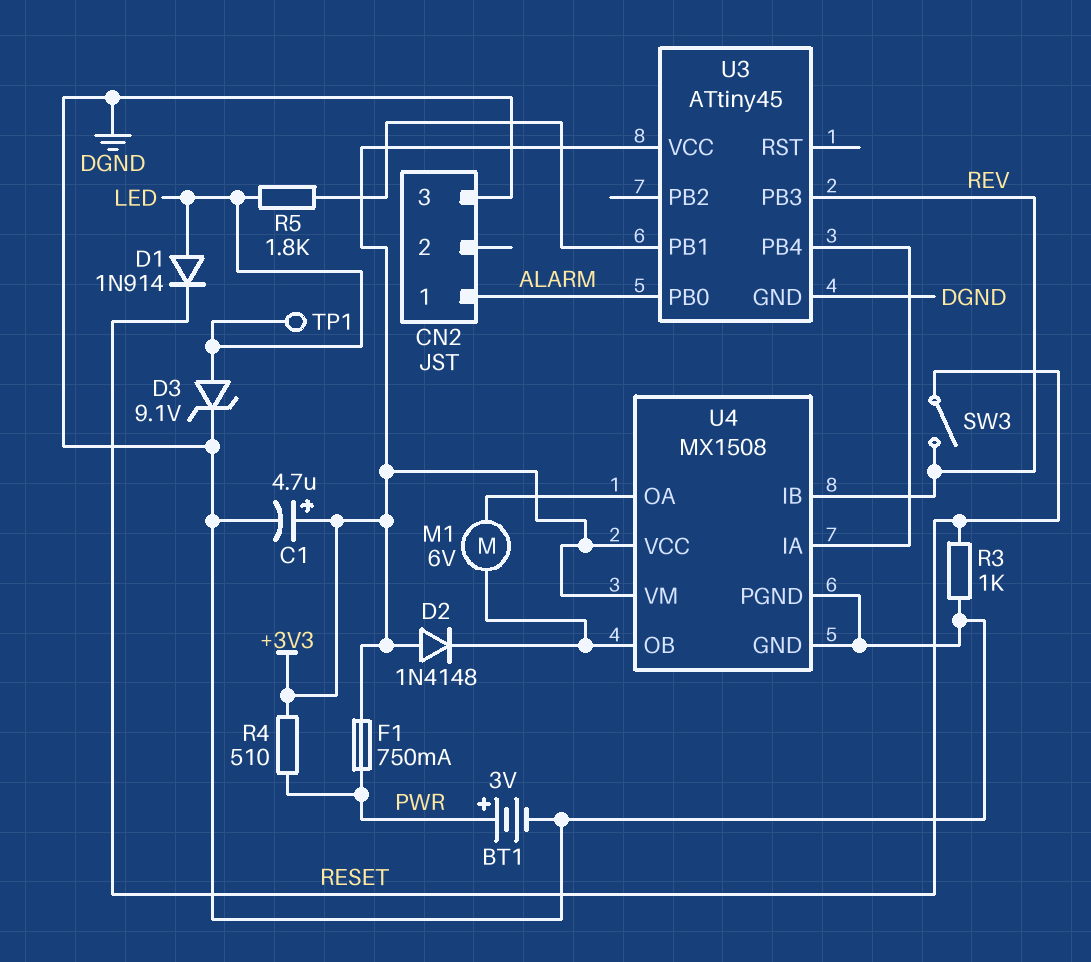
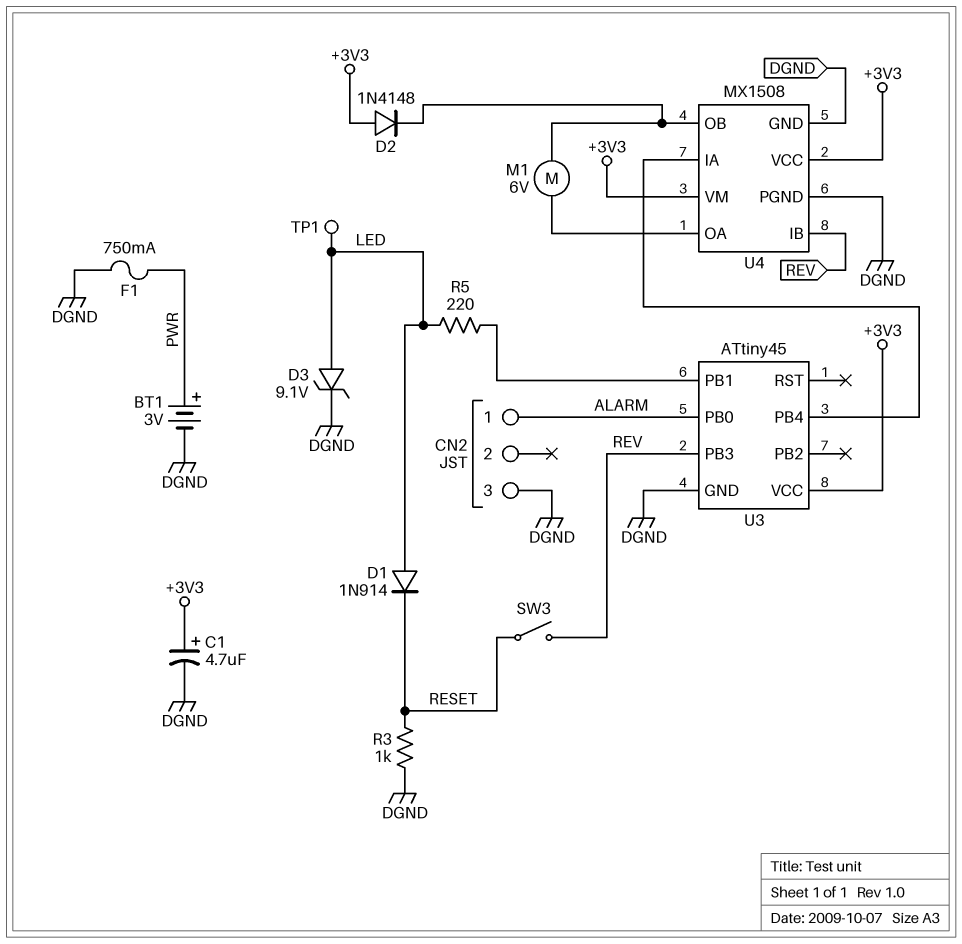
F1: 750mA (+3V3, PWR) -> 750mA (DGND, PWR)
R4: 510 (+3V3, PWR) -> none
R5: 1.8k (LED, U3/PB1) -> 220 (LED, U3/PB1)

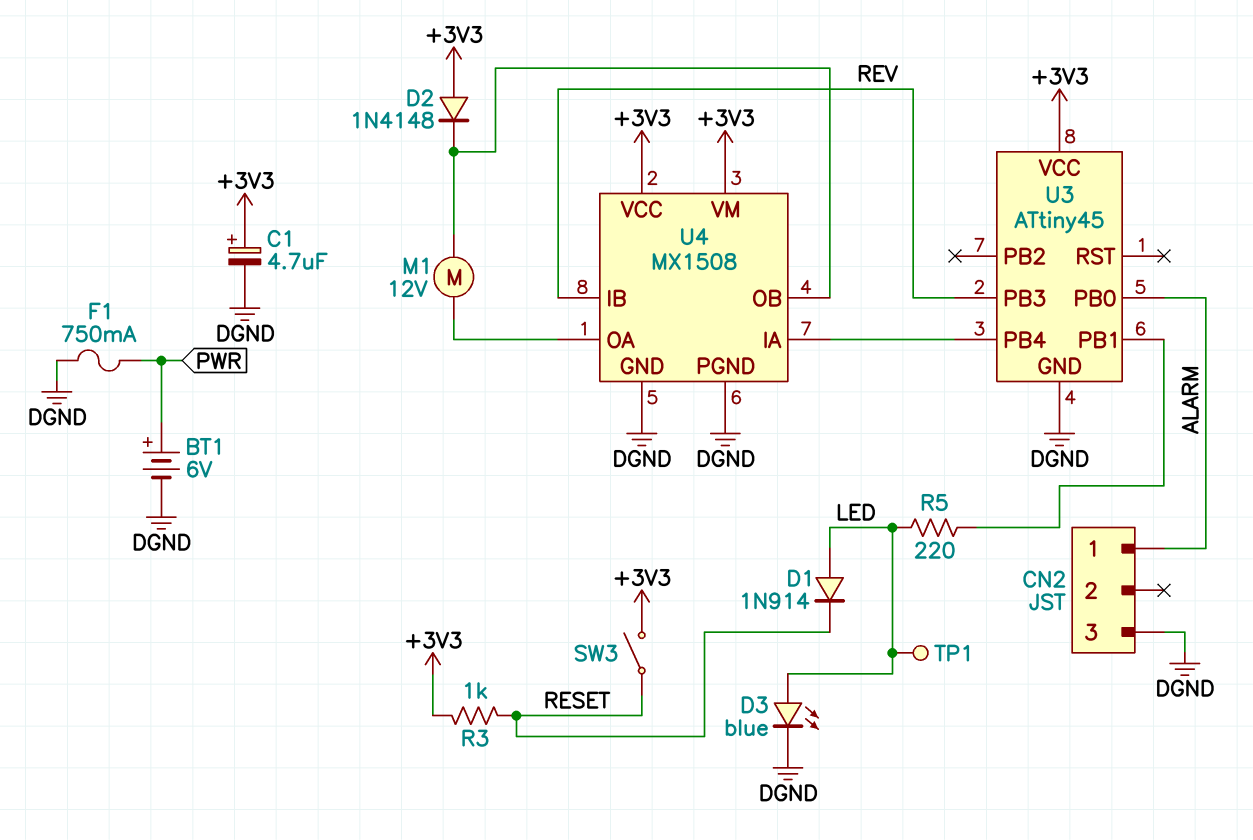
BT1: 3V (plus PWR, minus DGND) -> 6V (plus PWR, minus DGND)
D3: zener 9.1V (A LED, K DGND) -> LED blue (A LED, K DGND)
M1: motor 6V (U4/OA, U4/OB) -> motor 12V (U4/OA, U4/OB)
R3: 1k (DGND, RESET) -> 1k (+3V3, RESET)
SW3: switch (RESET, REV) -> switch (+3V3, RESET)

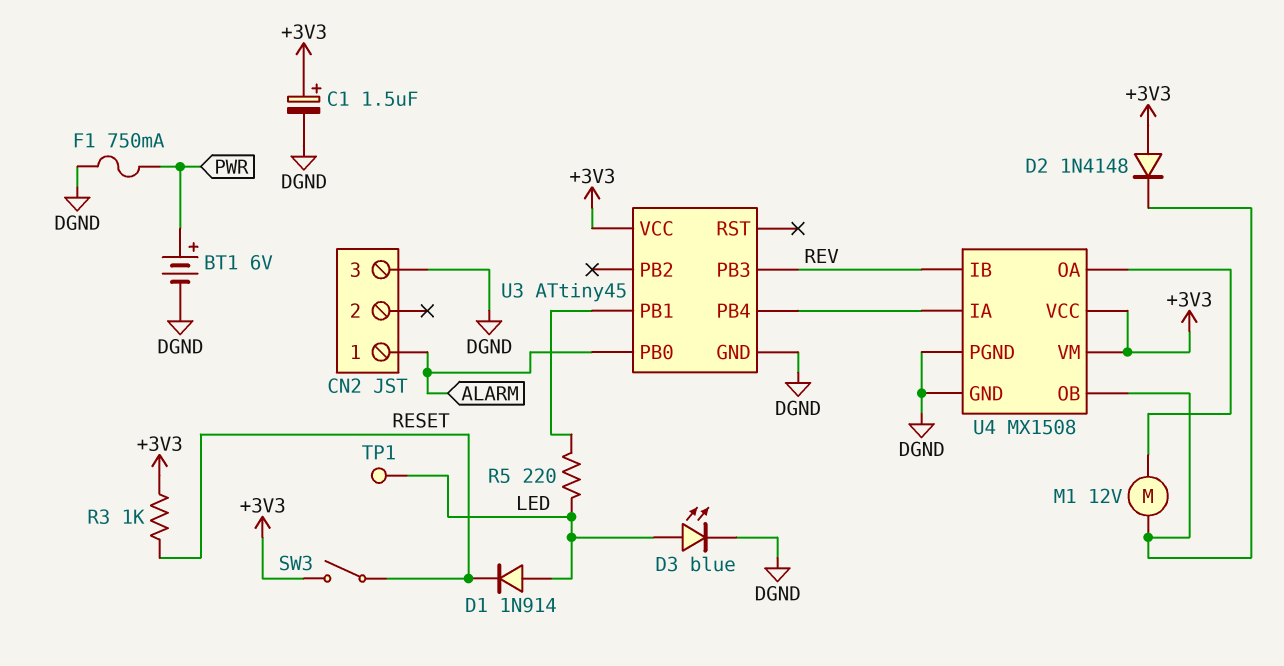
C1: 4.7uF (plus +3V3, minus DGND) -> 1.5uF (plus +3V3, minus DGND)

